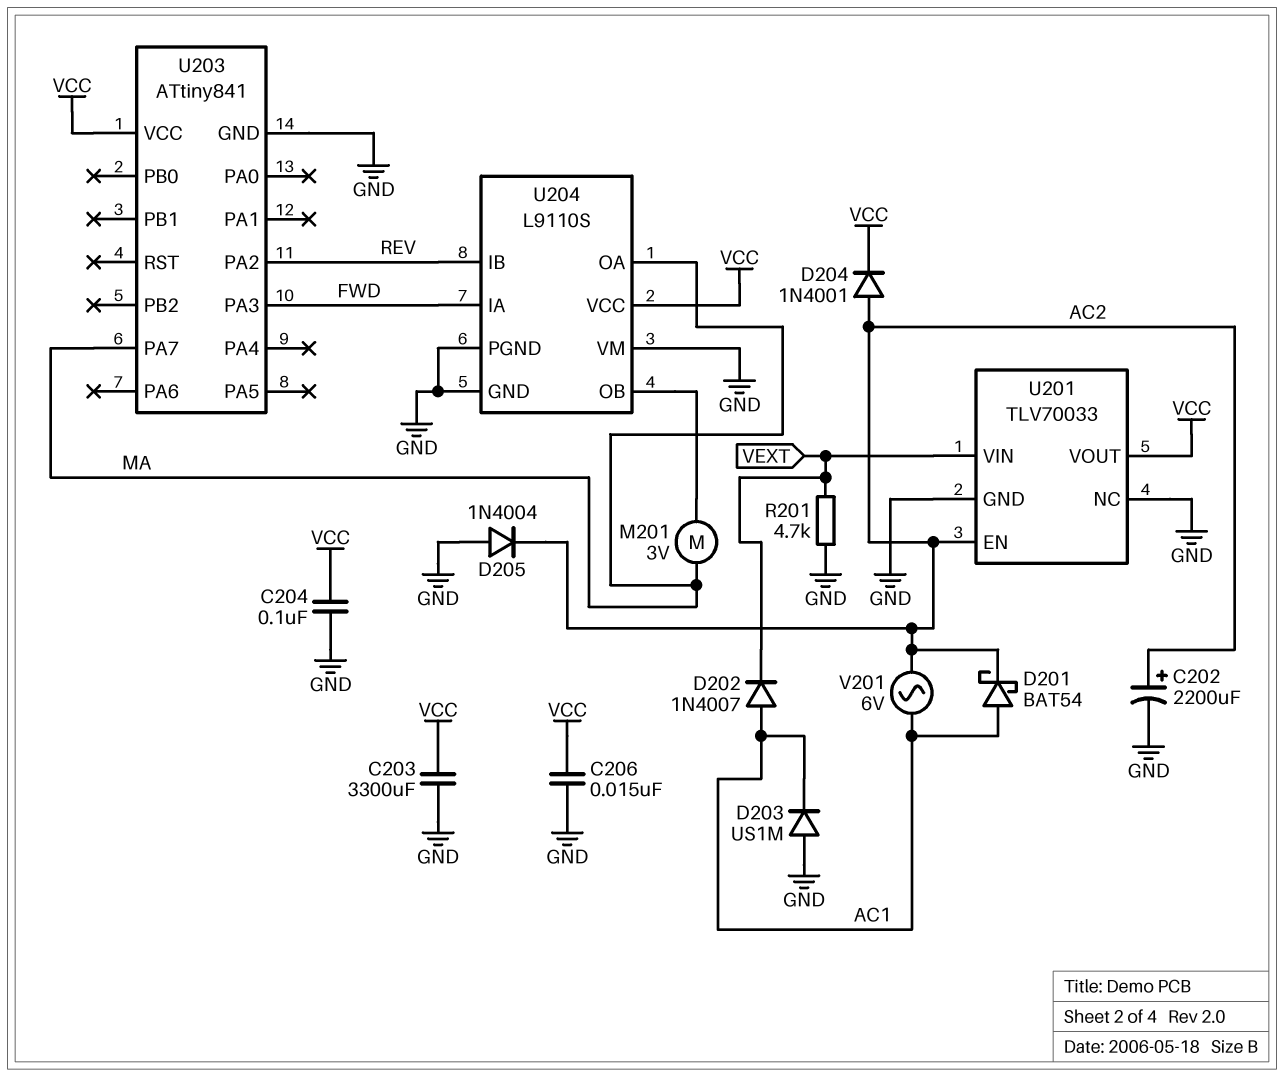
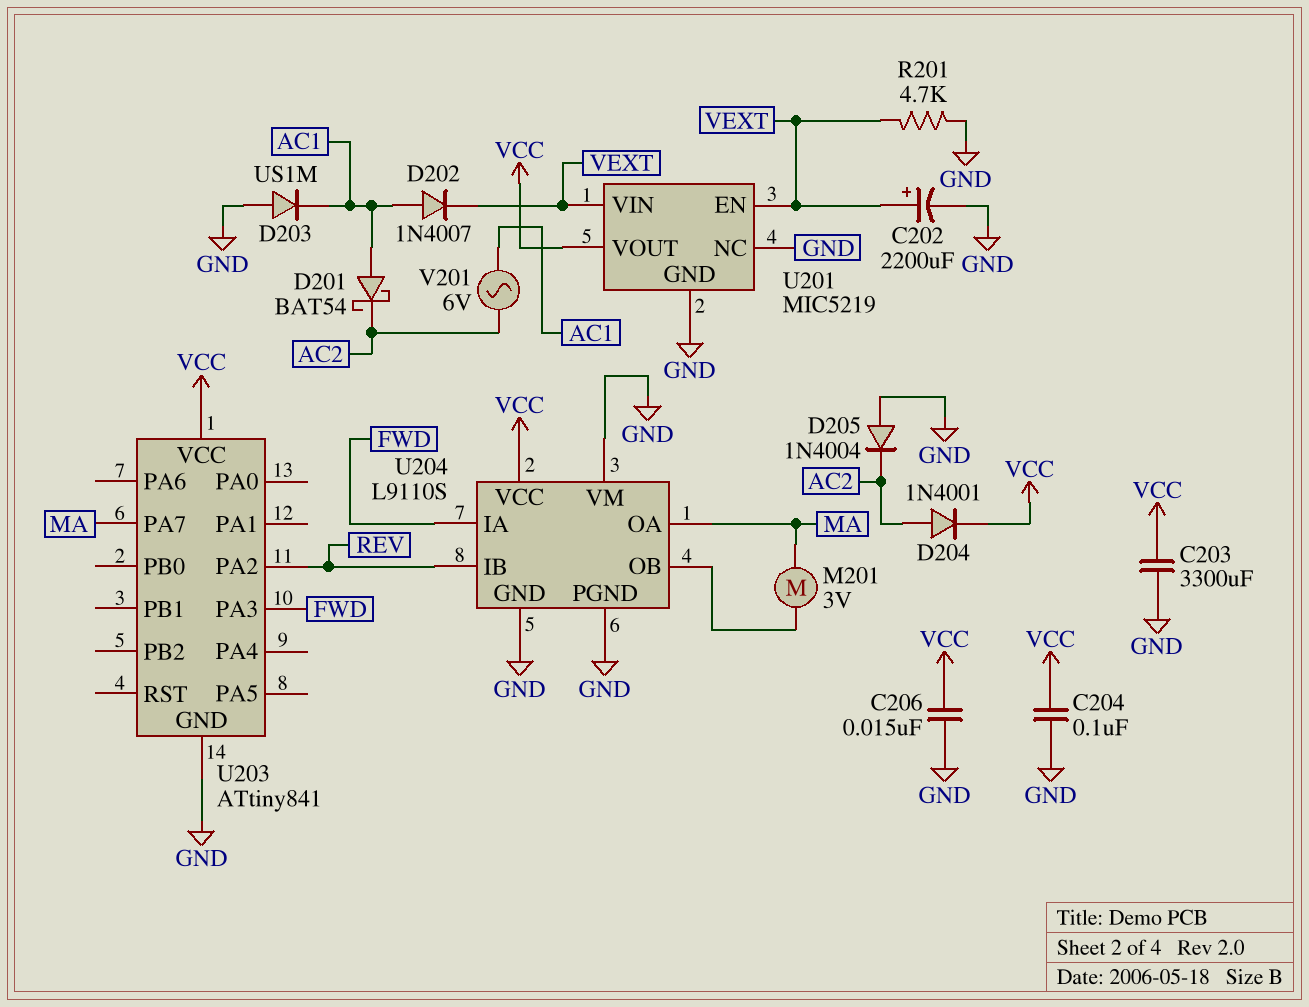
C202: 2200uF (plus AC2, minus GND) -> 2200uF (plus VEXT, minus GND)
U201: TLV70033 -> MIC5219
U201 pin EN: AC2 -> VEXT

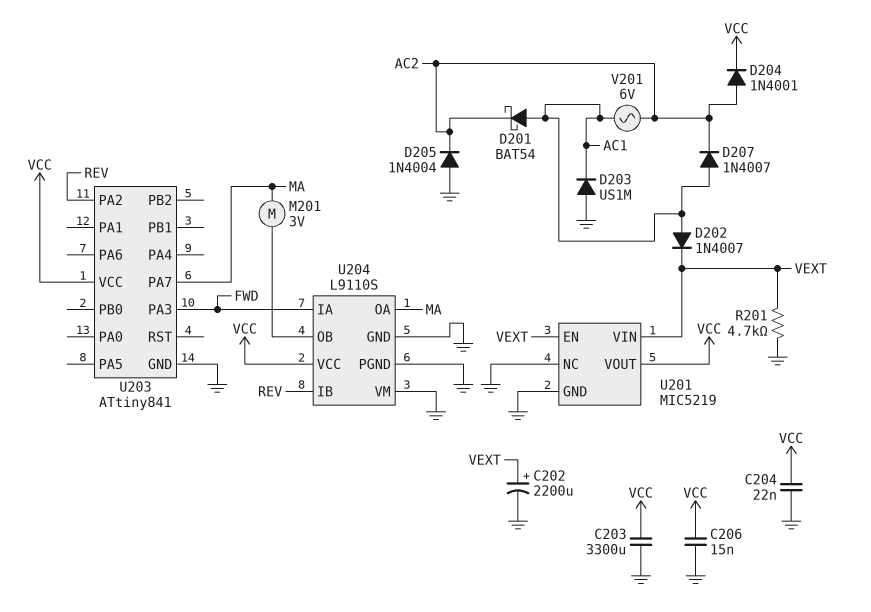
C204: 100nF (GND, VCC) -> 22nF (GND, VCC)
D207: none -> diode 1N4007 (A AC1, K AC2)

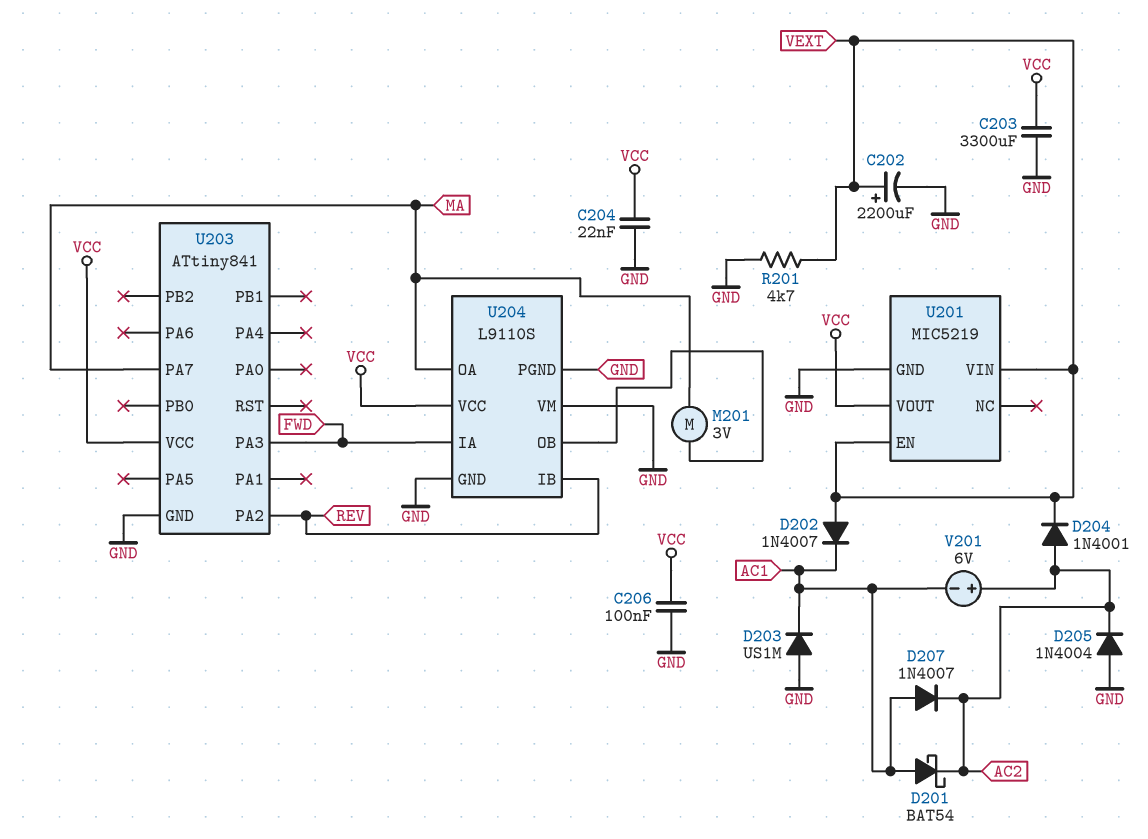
C206: 15nF (GND, VCC) -> 100nF (GND, VCC)
D202: diode 1N4007 (A AC1, K VEXT) -> diode 1N4007 (A VEXT, K AC1)
D204: diode 1N4001 (A AC2, K VCC) -> diode 1N4001 (A AC2, K VEXT)
U201 pin NC: GND -> none
V201: AC 6V (AC1, AC2) -> 6V (plus AC2, minus AC1)

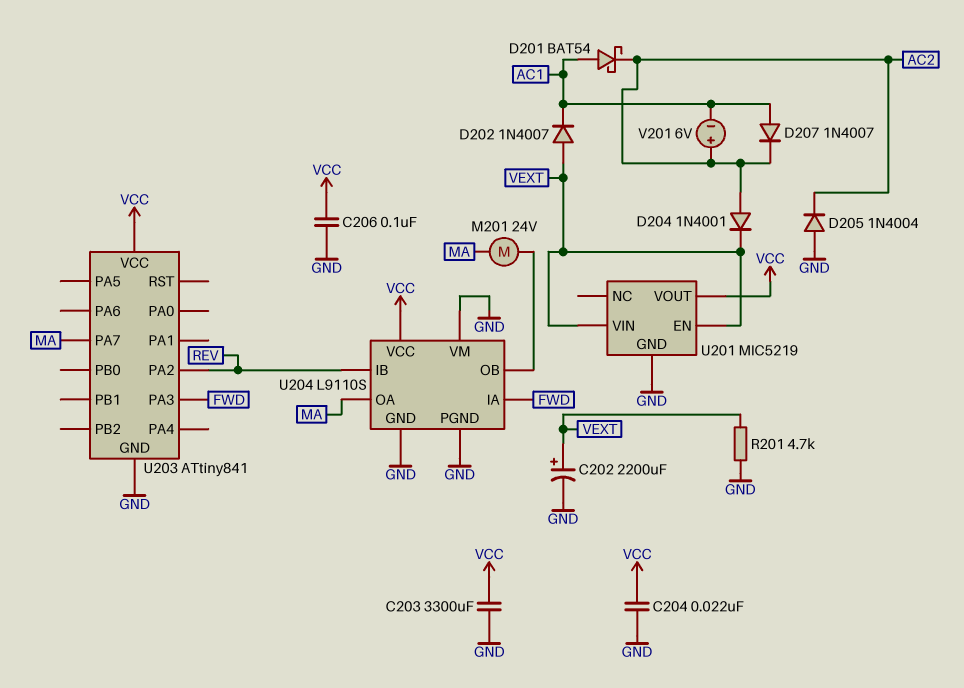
D203: diode US1M (A GND, K AC1) -> none
M201: motor 3V (MA, U204/OB) -> motor 24V (MA, U204/OB)

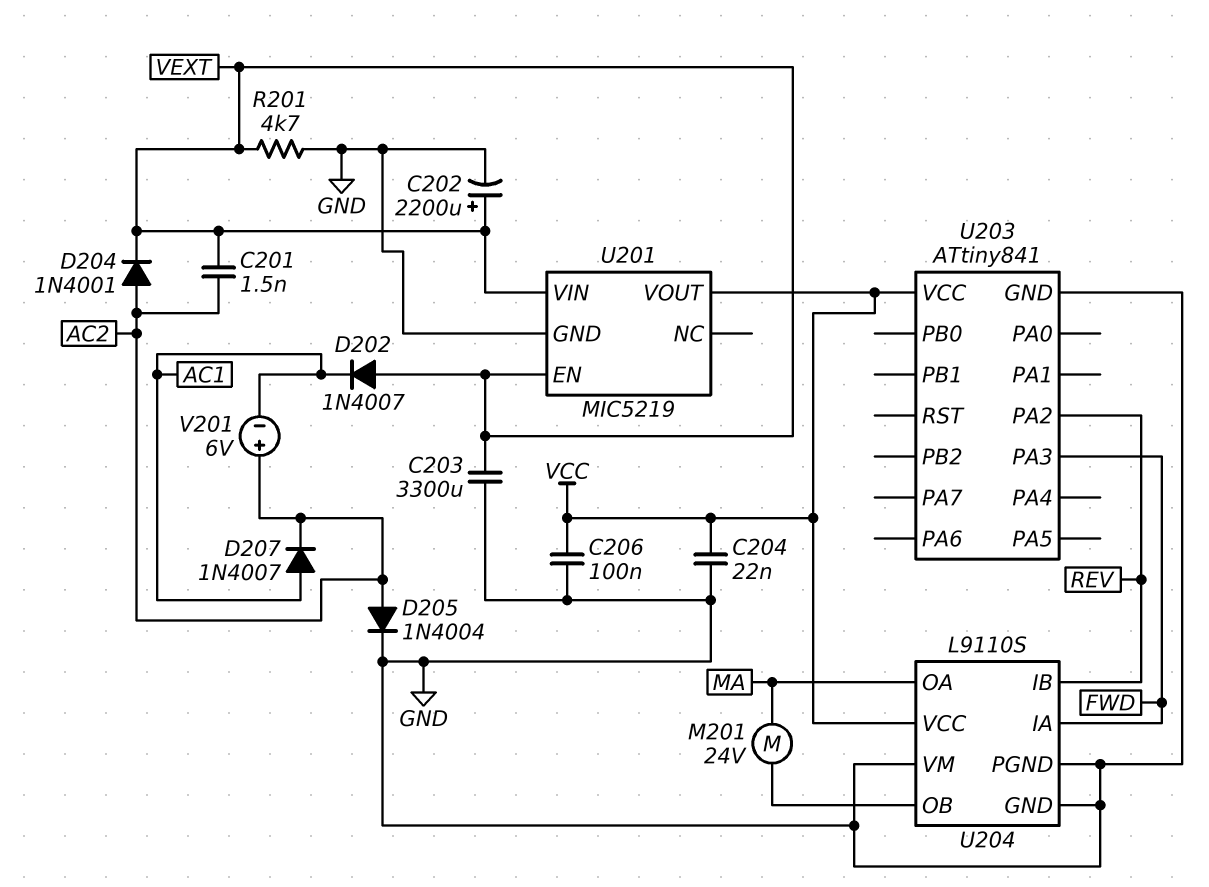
C201: none -> 1.5nF (AC2, VEXT)
C203: 3300uF (GND, VCC) -> 3300uF (GND, VEXT)
D201: schottky BAT54 (A AC1, K AC2) -> none
D205: diode 1N4004 (A GND, K AC2) -> diode 1N4004 (A AC2, K GND)
U203 pin PA7: MA -> none

